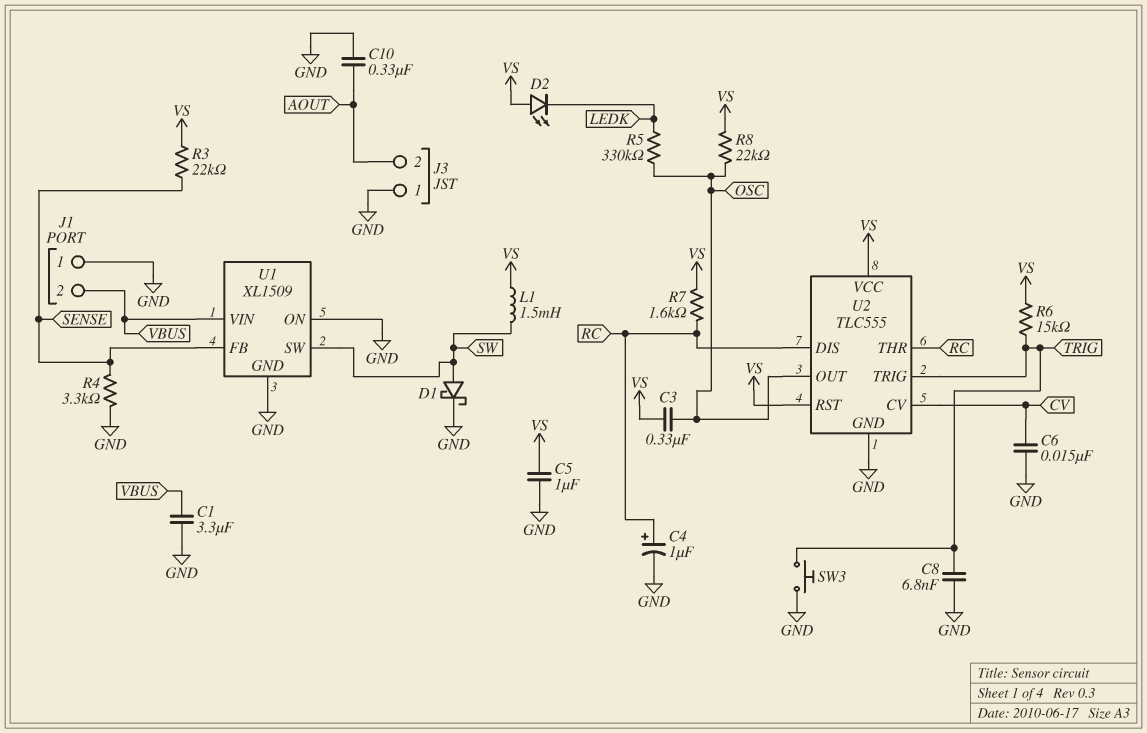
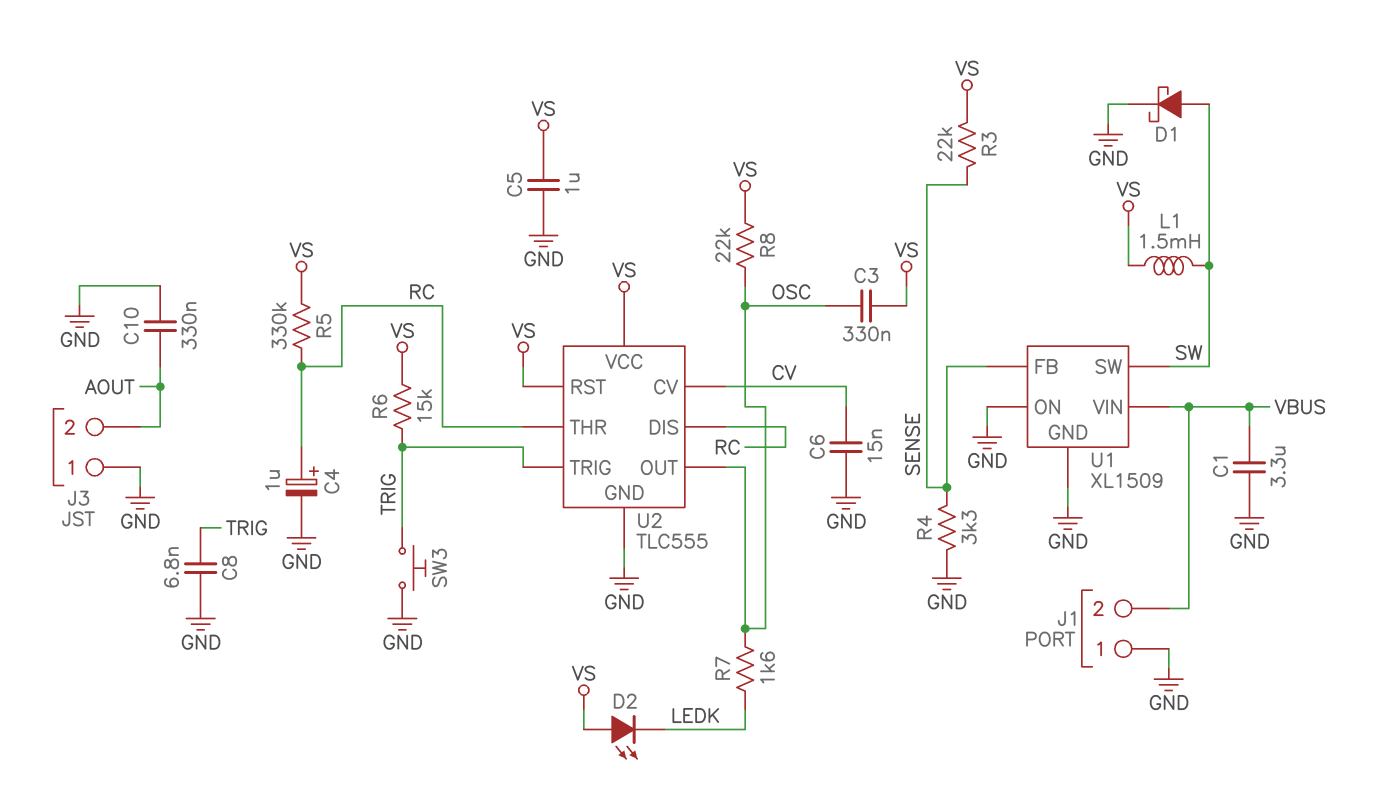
R5: 330k (LEDK, OSC) -> 330k (RC, VS)
R7: 1.6k (RC, VS) -> 1.6k (LEDK, OSC)

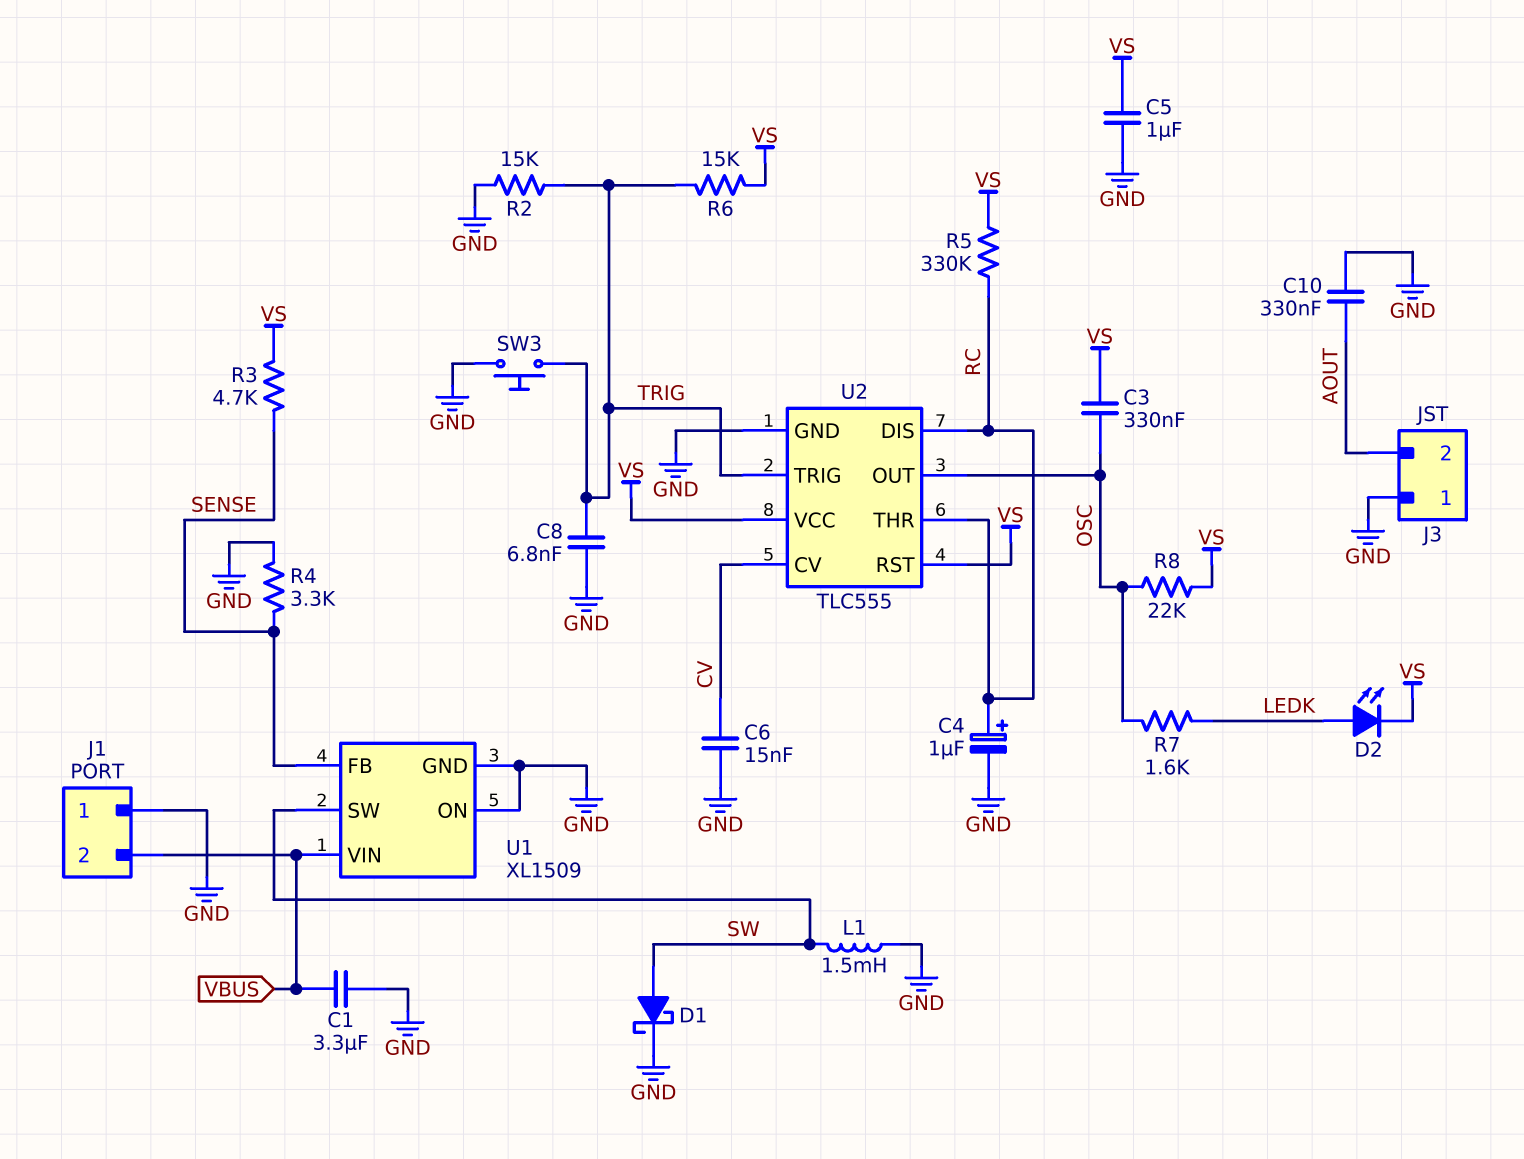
D2: LED (A VS, K LEDK) -> LED (A LEDK, K VS)
L1: 1.5mH (SW, VS) -> 1.5mH (GND, SW)
R2: none -> 15k (GND, TRIG)
R3: 22k (SENSE, VS) -> 4.7k (SENSE, VS)

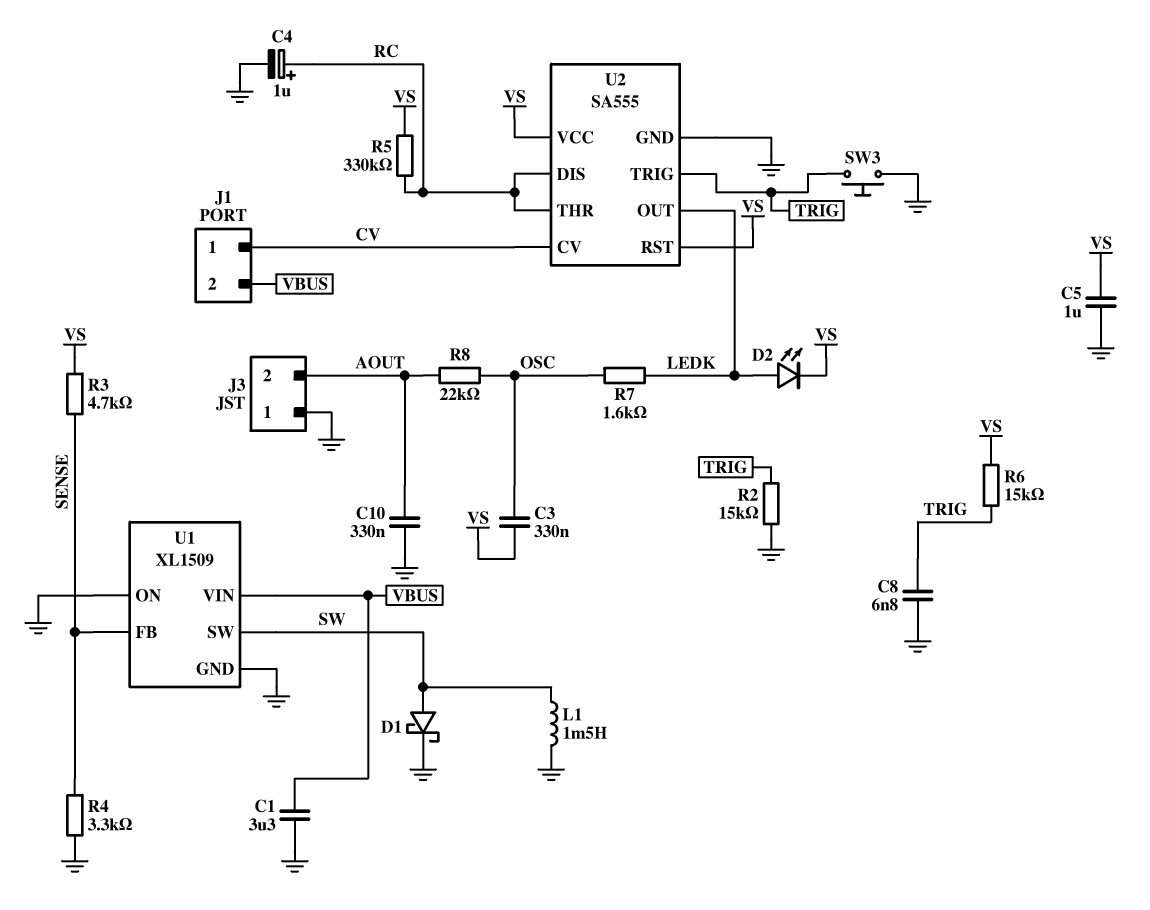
C6: 15nF (CV, GND) -> none
J1 pin 1: GND -> CV
R8: 22k (OSC, VS) -> 22k (AOUT, OSC)
U2: TLC555 -> SA555
U2 pin OUT: OSC -> LEDK

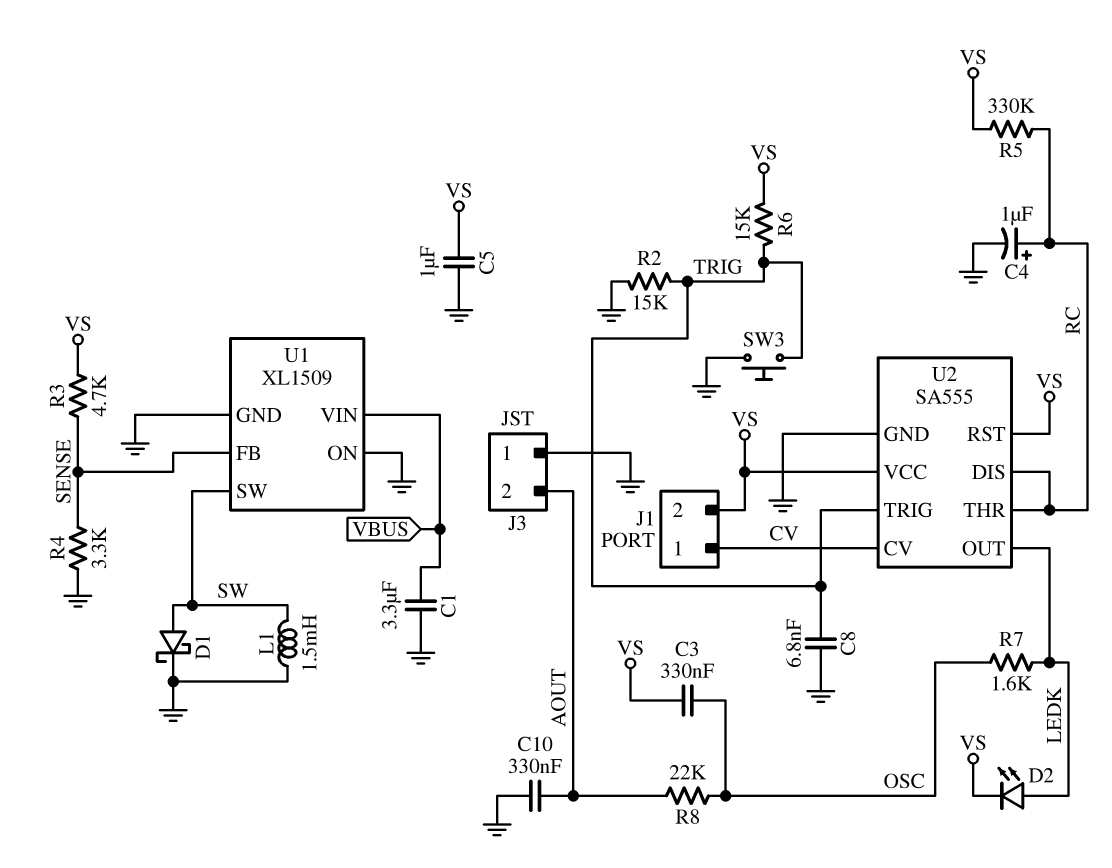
J1 pin 2: VBUS -> VS

